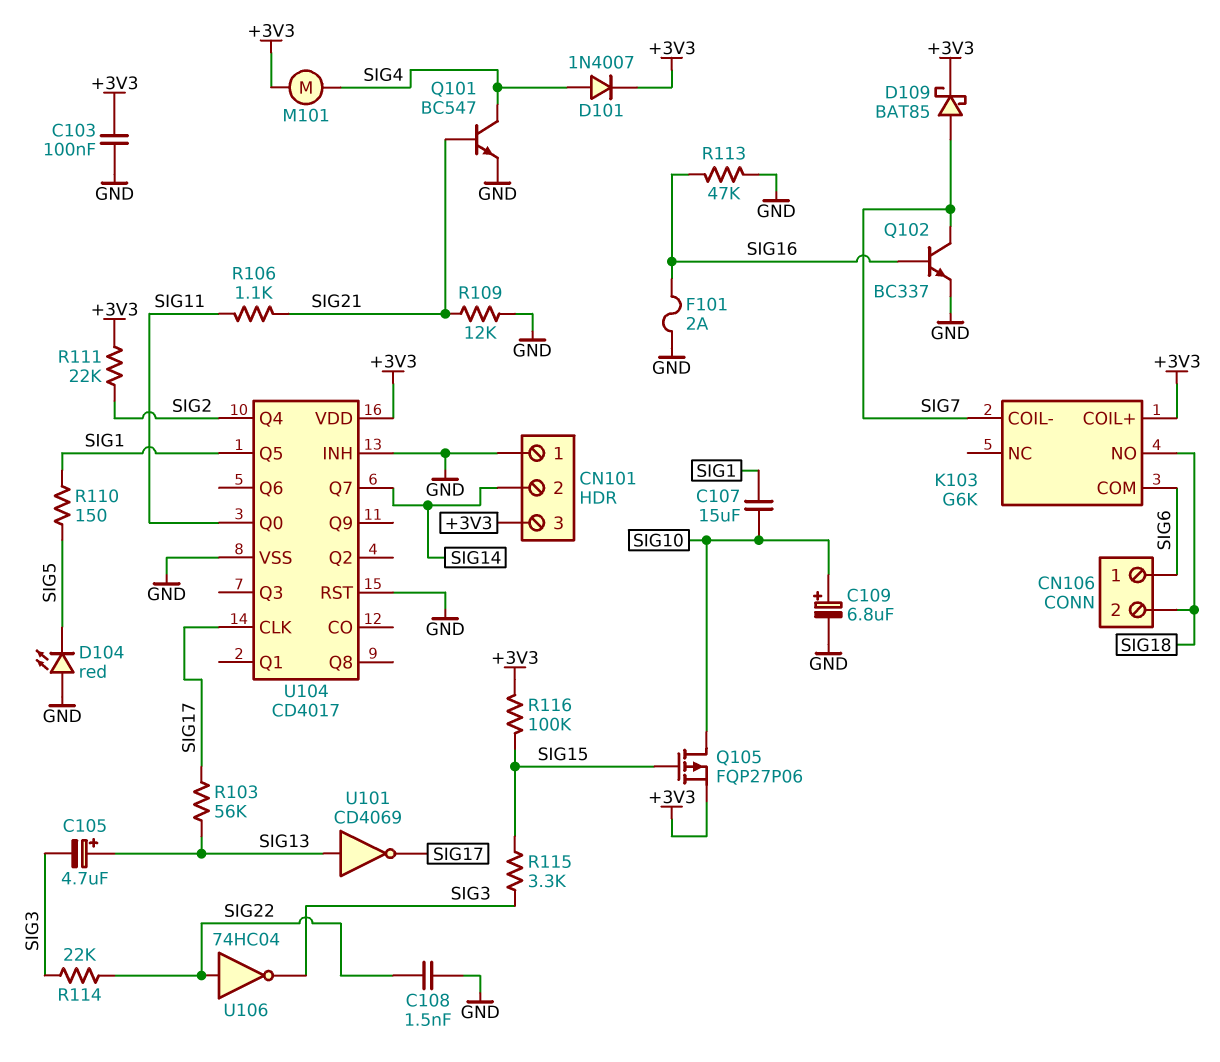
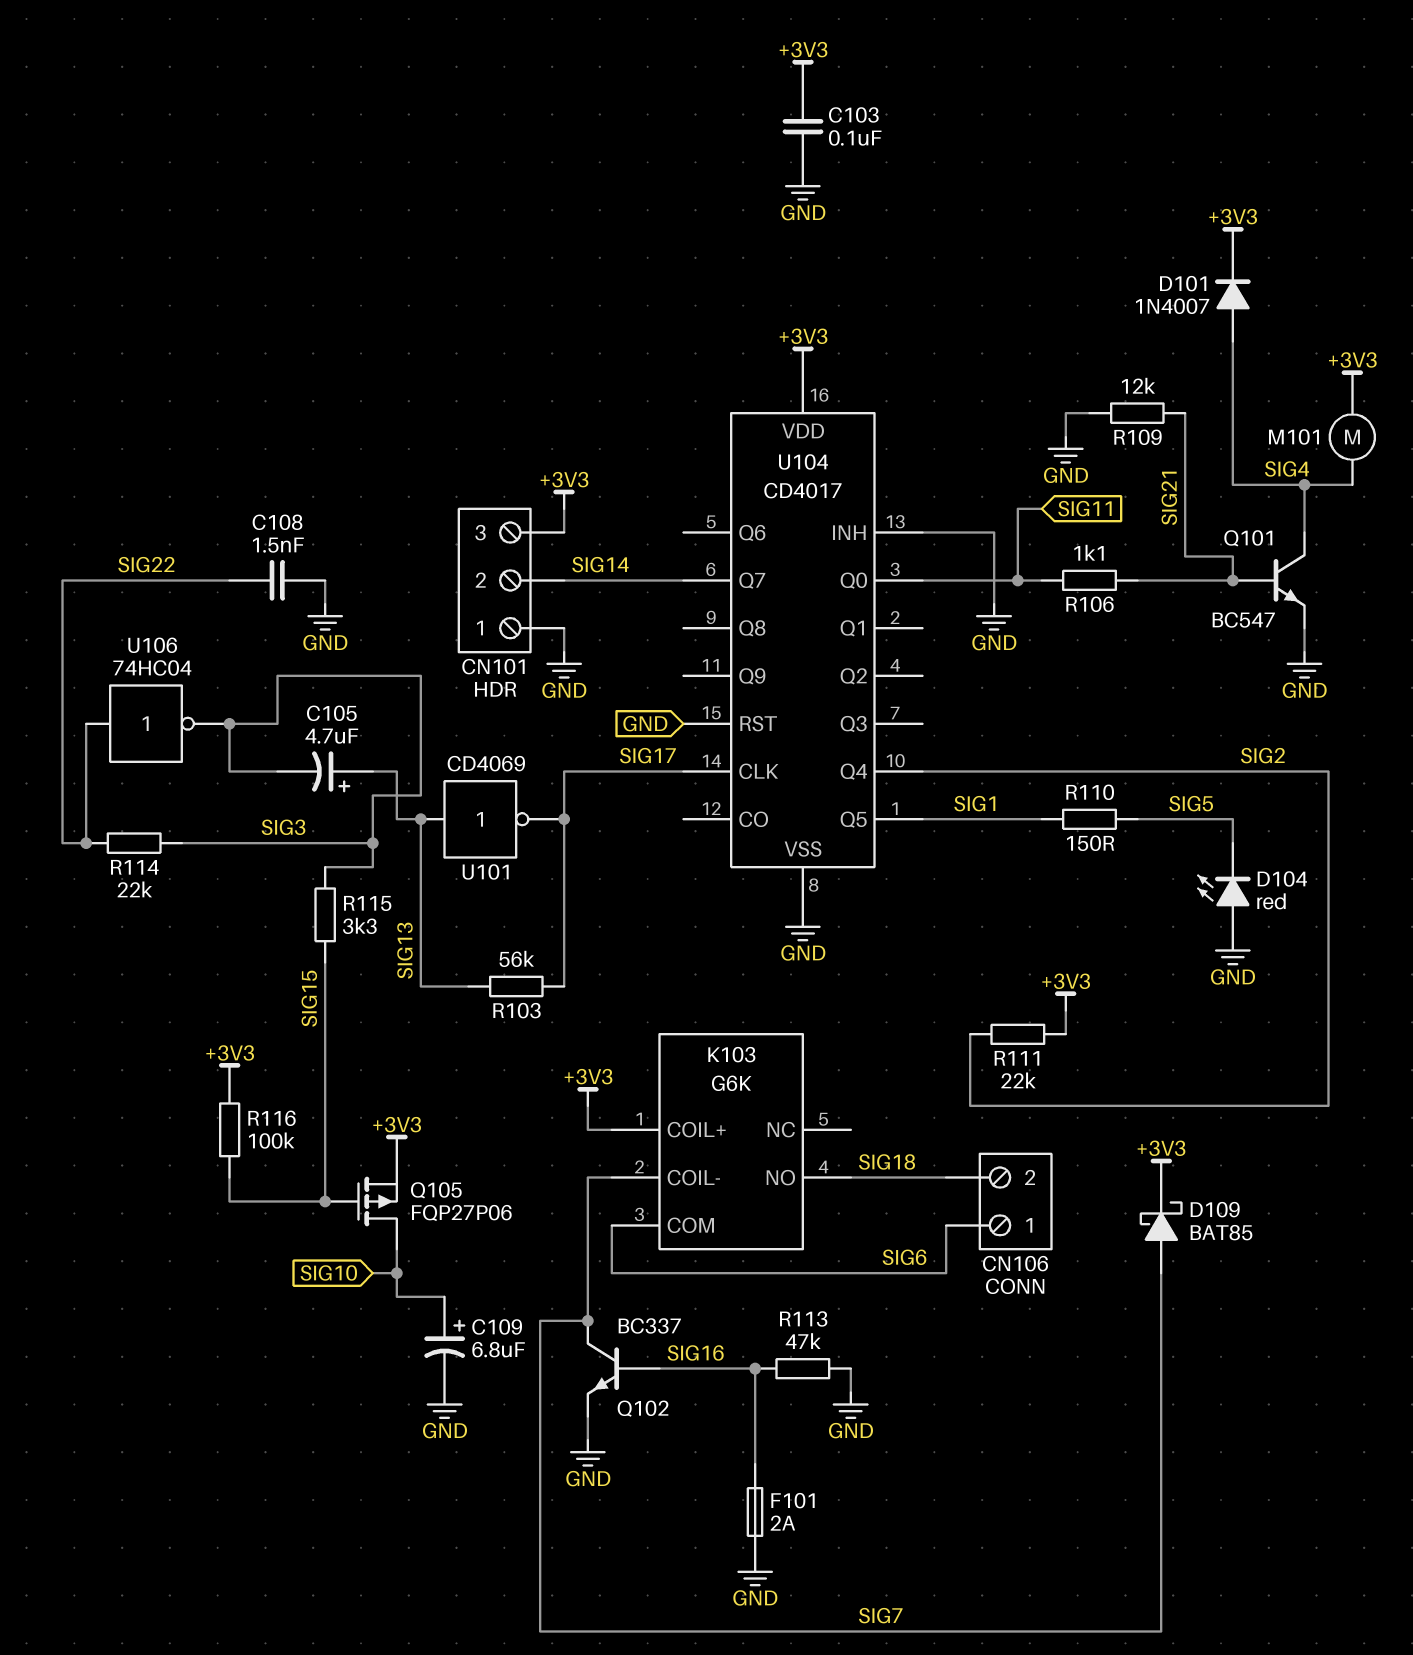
C107: 15uF (SIG1, SIG10) -> none

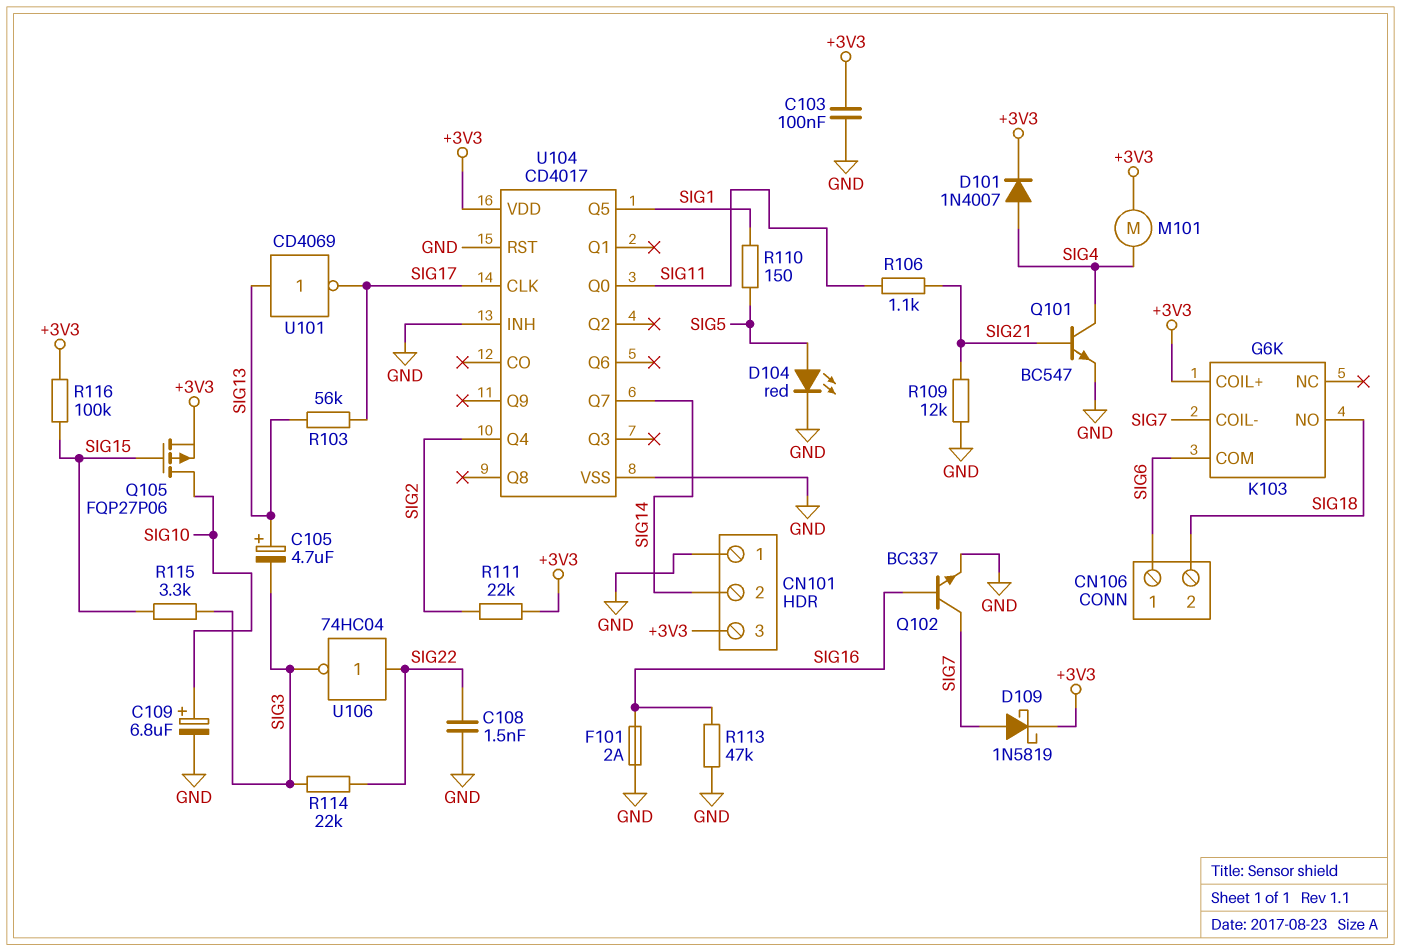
D104: LED red (A GND, K SIG5) -> LED red (A SIG5, K GND)
D109: schottky BAT85 (A SIG7, K +3V3) -> schottky 1N5819 (A SIG7, K +3V3)

